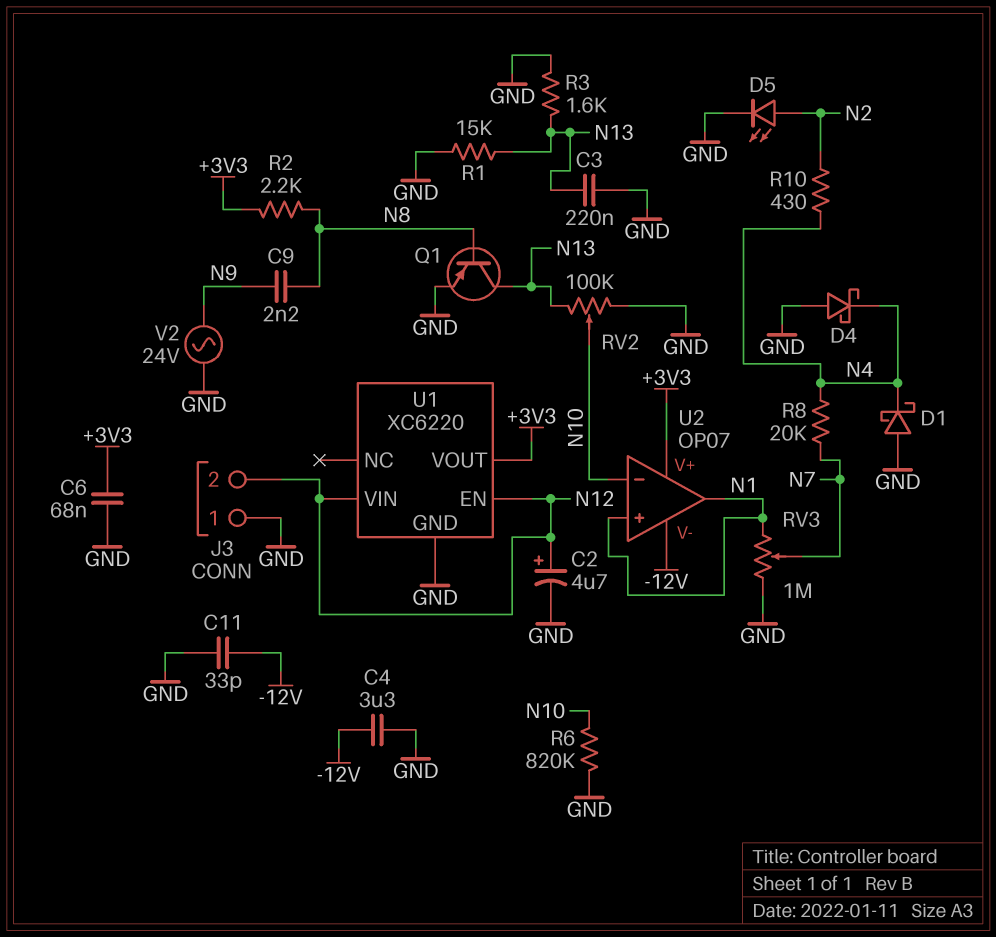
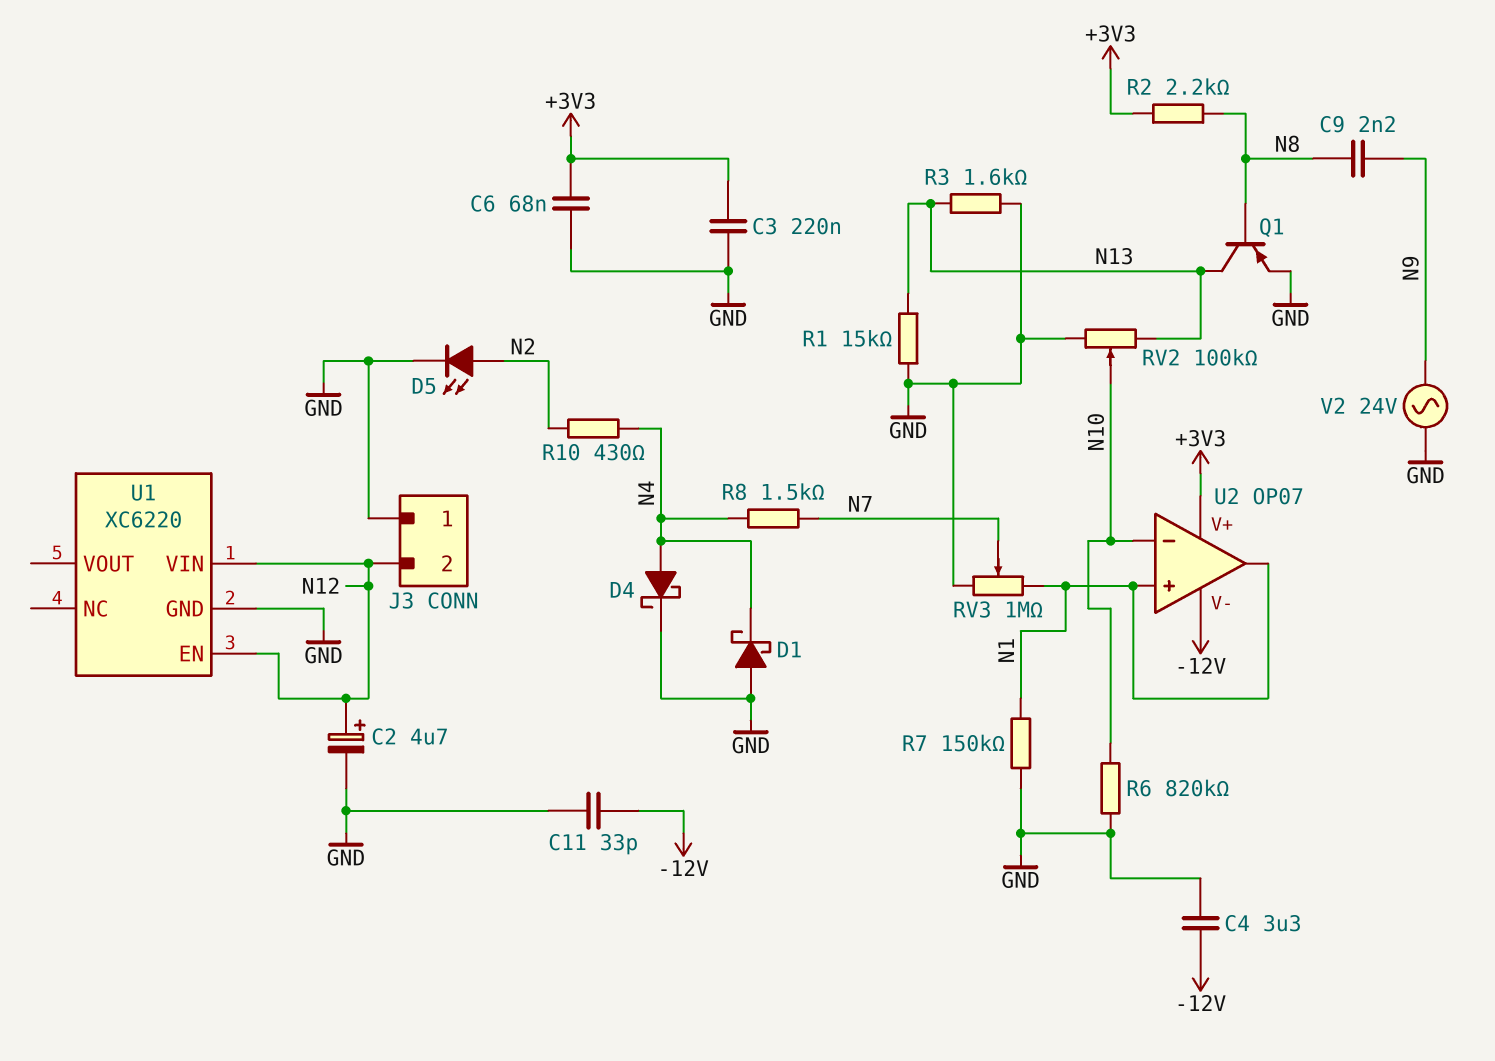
C3: 220nF (GND, N13) -> 220nF (+3V3, GND)
D4: schottky (A GND, K N4) -> schottky (A N4, K GND)
R7: none -> 150k (GND, N1)
R8: 20k (N4, N7) -> 1.5k (N4, N7)
U1 pin VOUT: +3V3 -> none

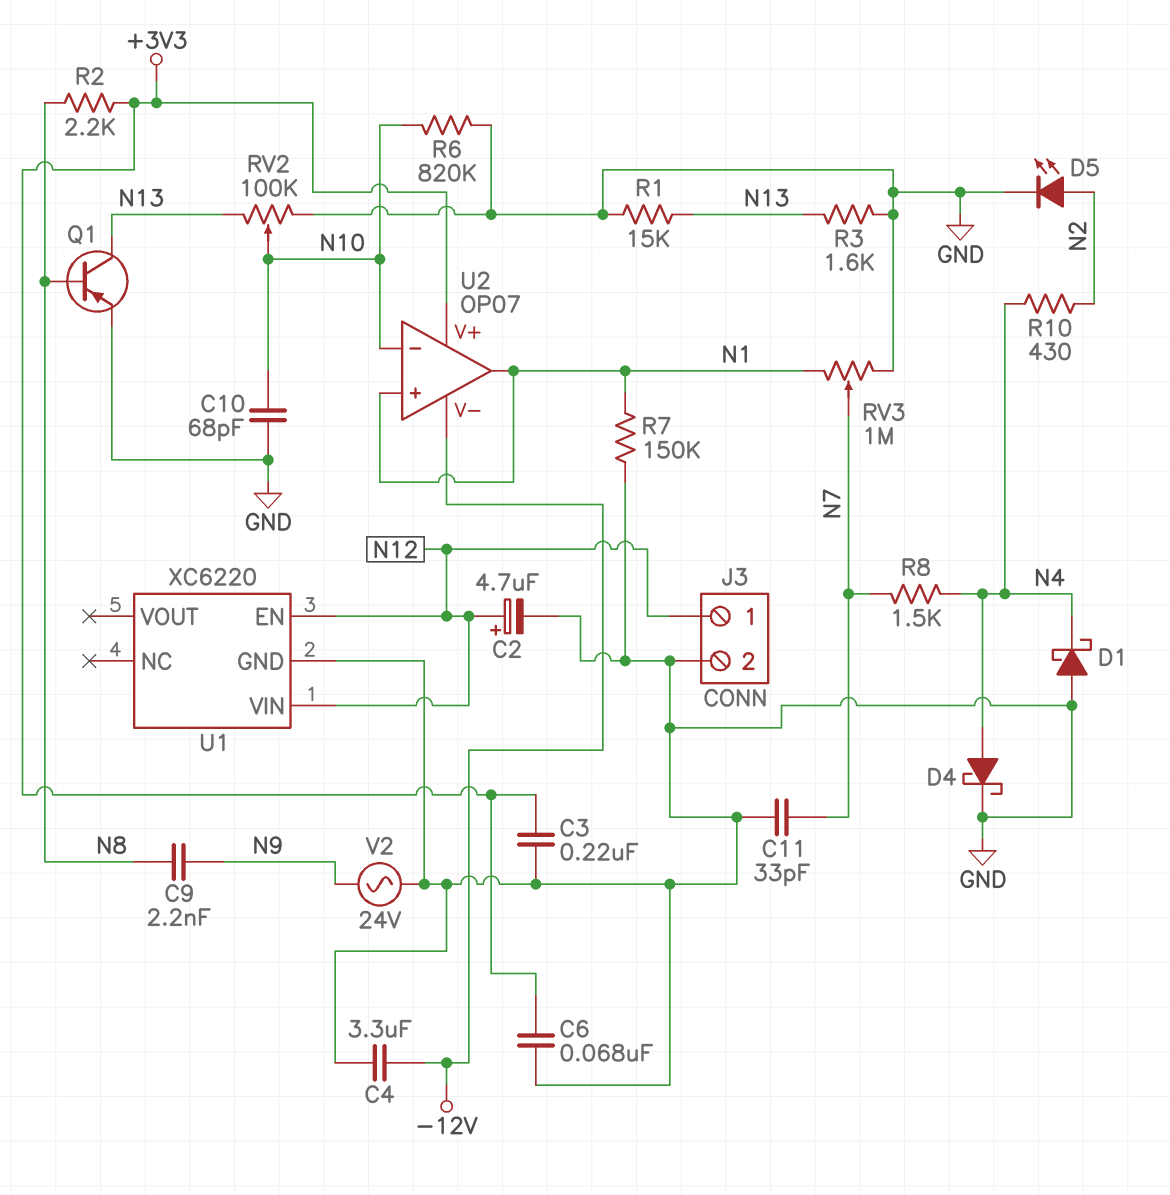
C10: none -> 68pF (GND, N10)
C11: 33pF (-12V, GND) -> 33pF (GND, N7)
J3 pin 1: GND -> N12
J3 pin 2: N12 -> GND

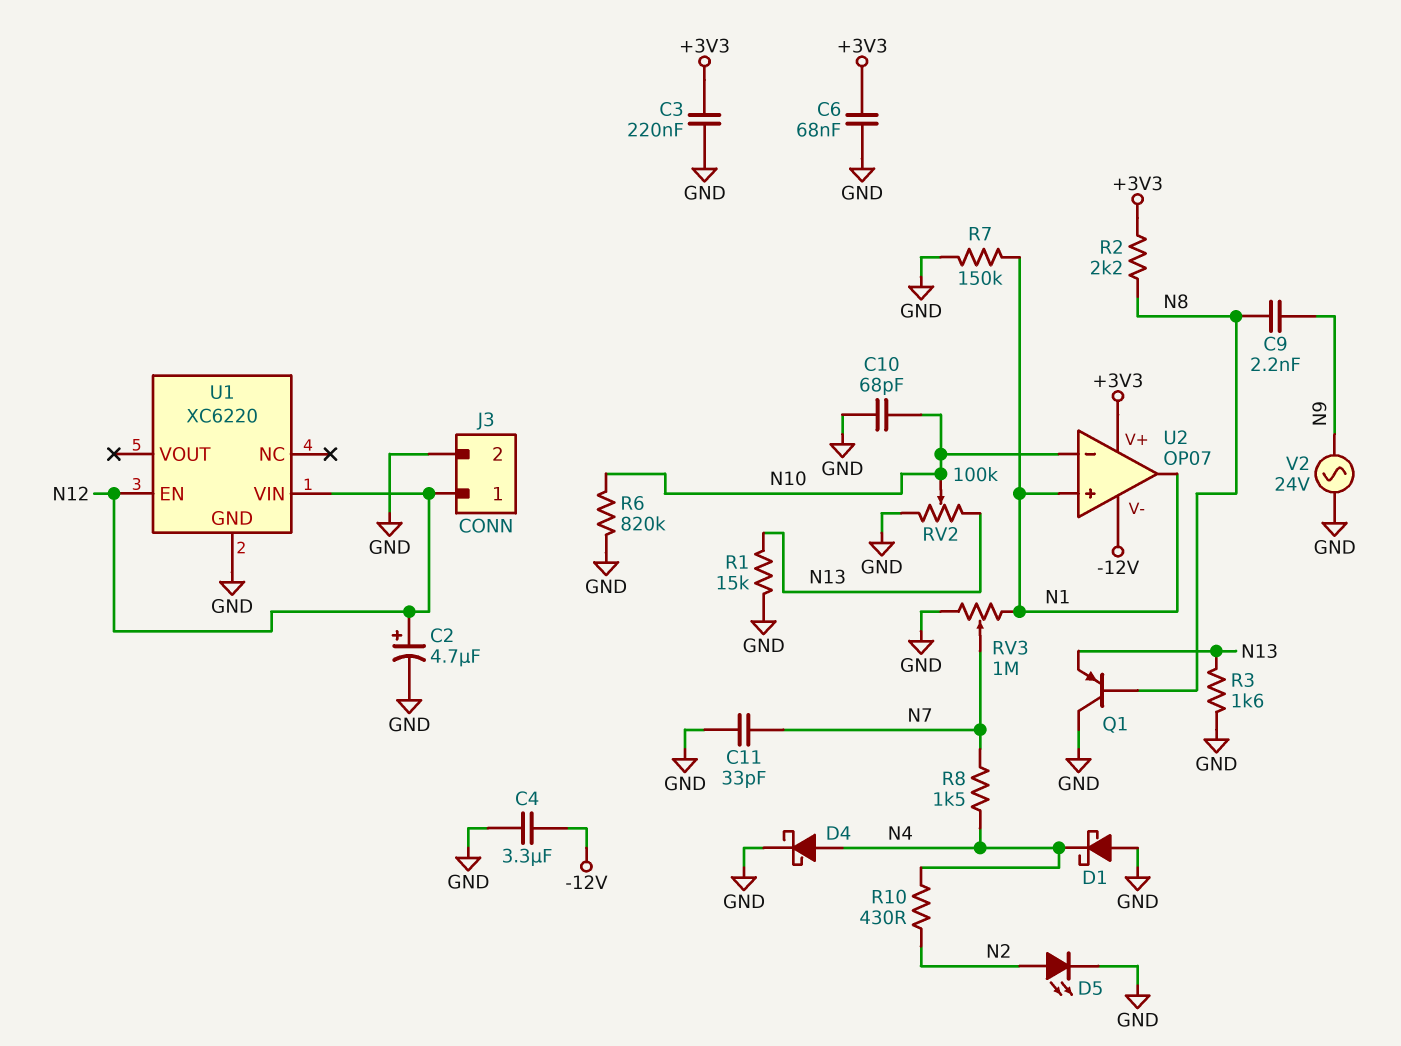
Q1: PNP (B N8, C N13, E GND) -> PNP (B N8, C GND, E N13)

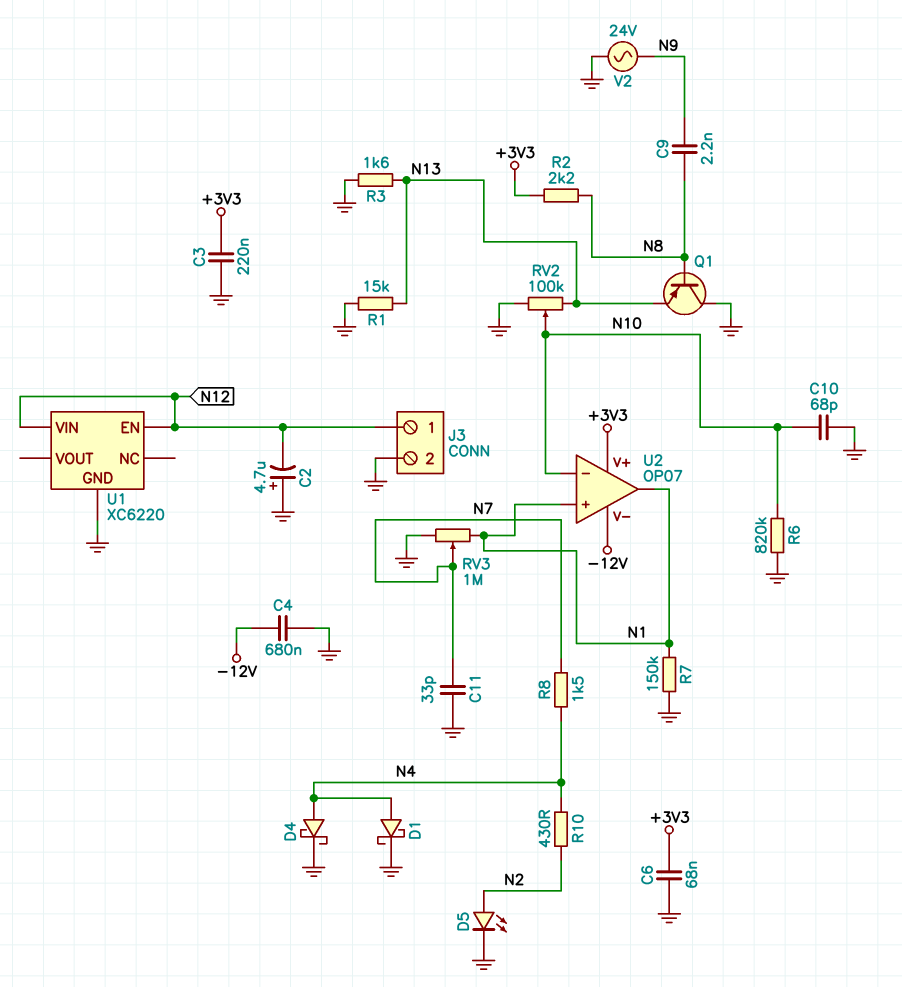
C2: 4.7uF (plus N12, minus GND) -> 4.7uF (plus GND, minus N12)
C4: 3.3uF (-12V, GND) -> 680nF (-12V, GND)
D1: schottky (A GND, K N4) -> schottky (A N4, K GND)

